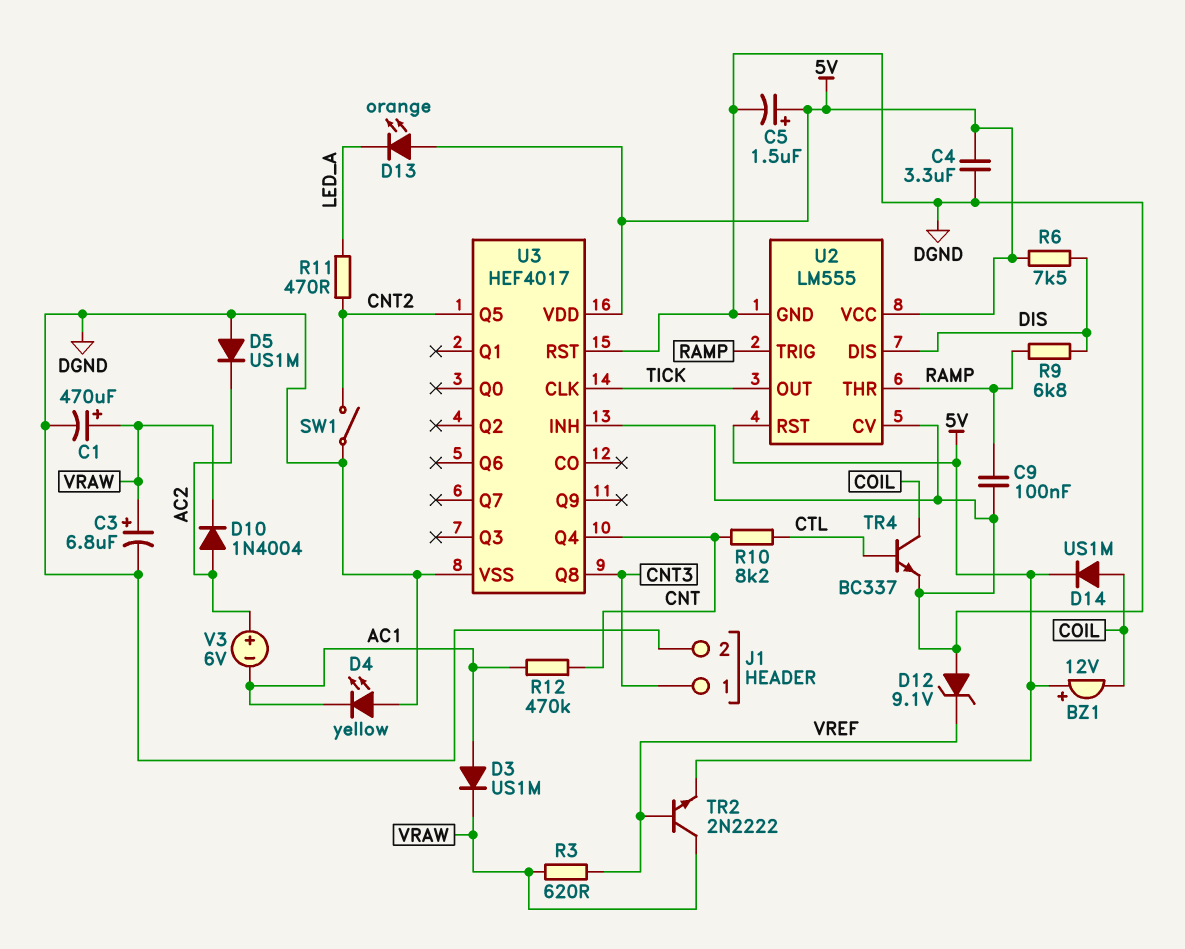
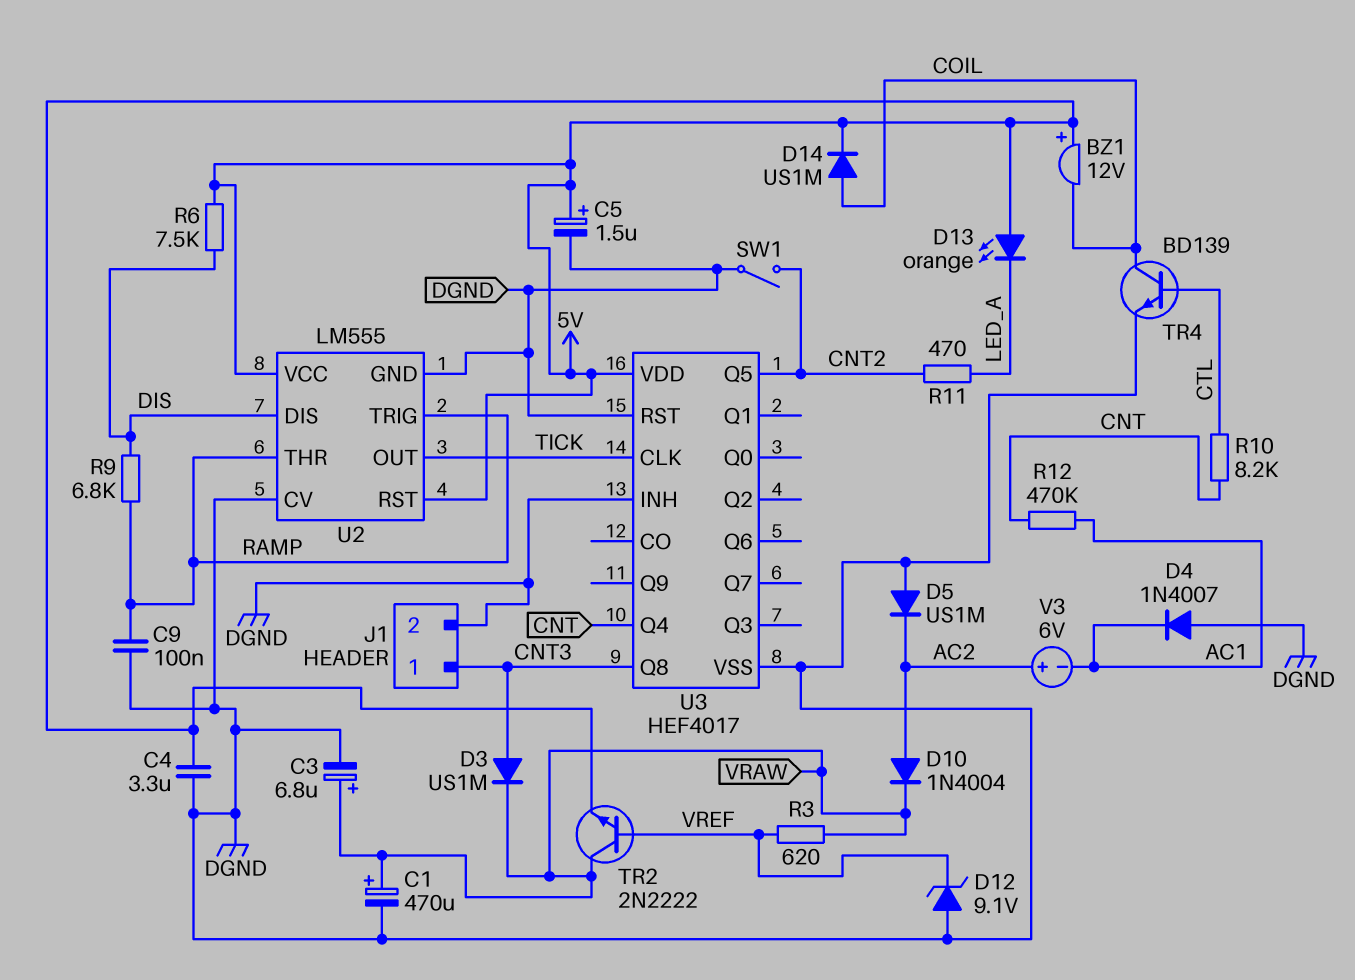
D3: diode US1M (A AC1, K VRAW) -> diode US1M (A CNT3, K VRAW)
D4: LED yellow (A DGND, K AC1) -> diode 1N4007 (A DGND, K AC1)
TR4: NPN BC337 (B CTL, C COIL, E DGND) -> NPN BD139 (B CTL, C COIL, E DGND)

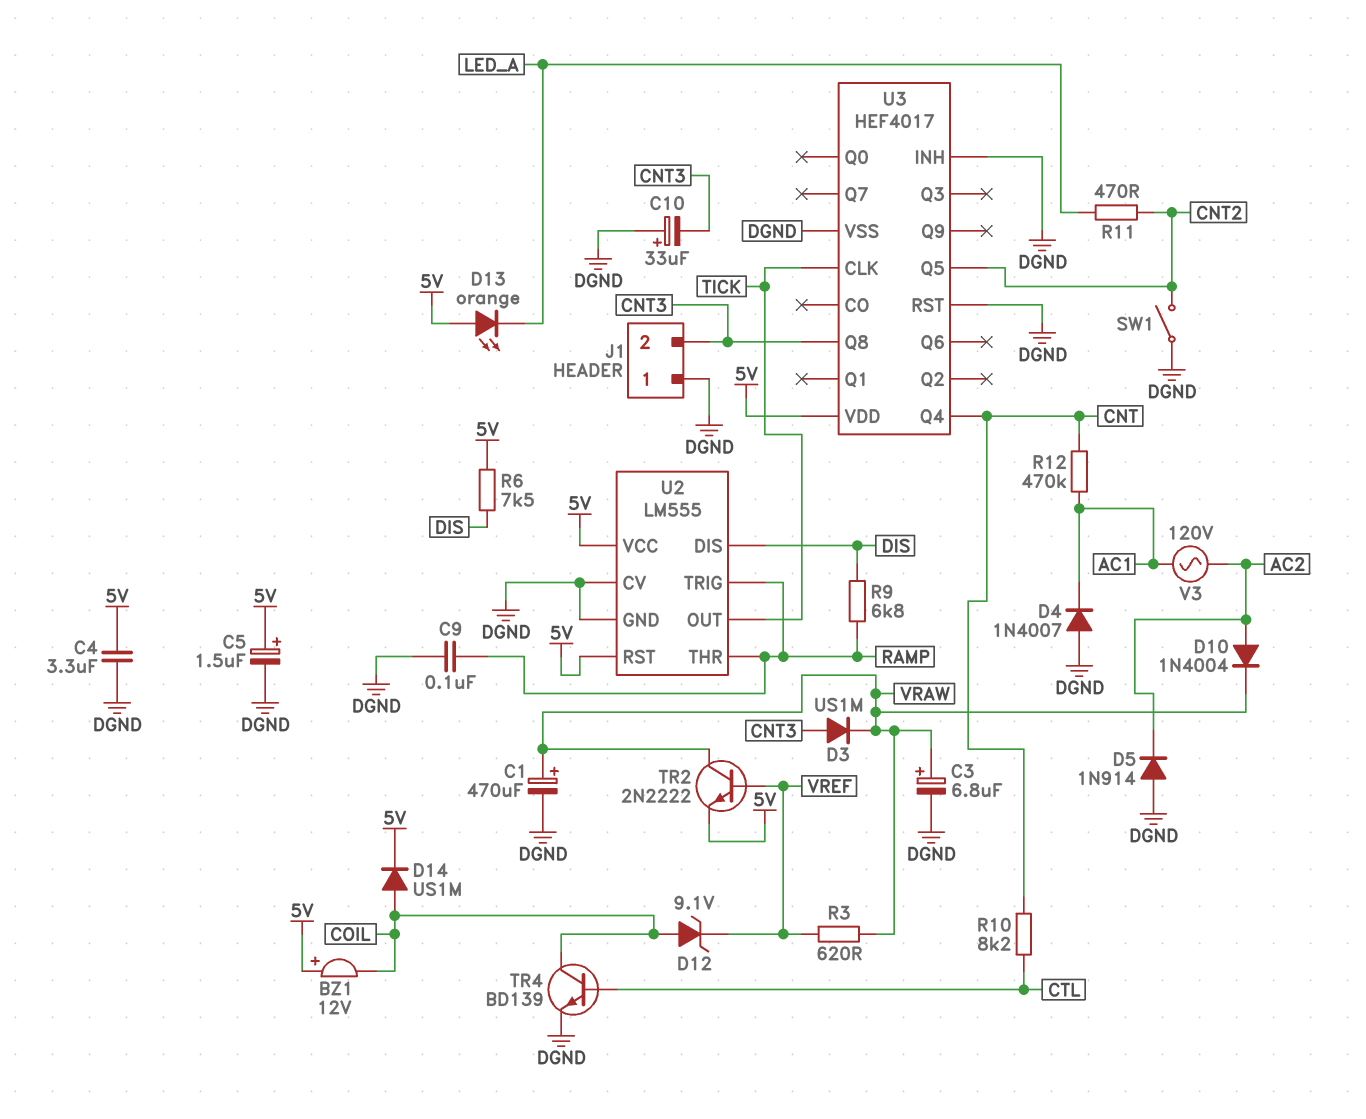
C10: none -> 33uF (plus DGND, minus CNT3)
D5: diode US1M (A DGND, K AC2) -> diode 1N914 (A DGND, K AC2)
D12: zener 9.1V (A DGND, K VREF) -> zener 9.1V (A COIL, K VREF)
J1 pin 1: CNT3 -> DGND
J1 pin 2: DGND -> CNT3
V3: 6V (plus AC2, minus AC1) -> AC 120V (AC1, AC2)

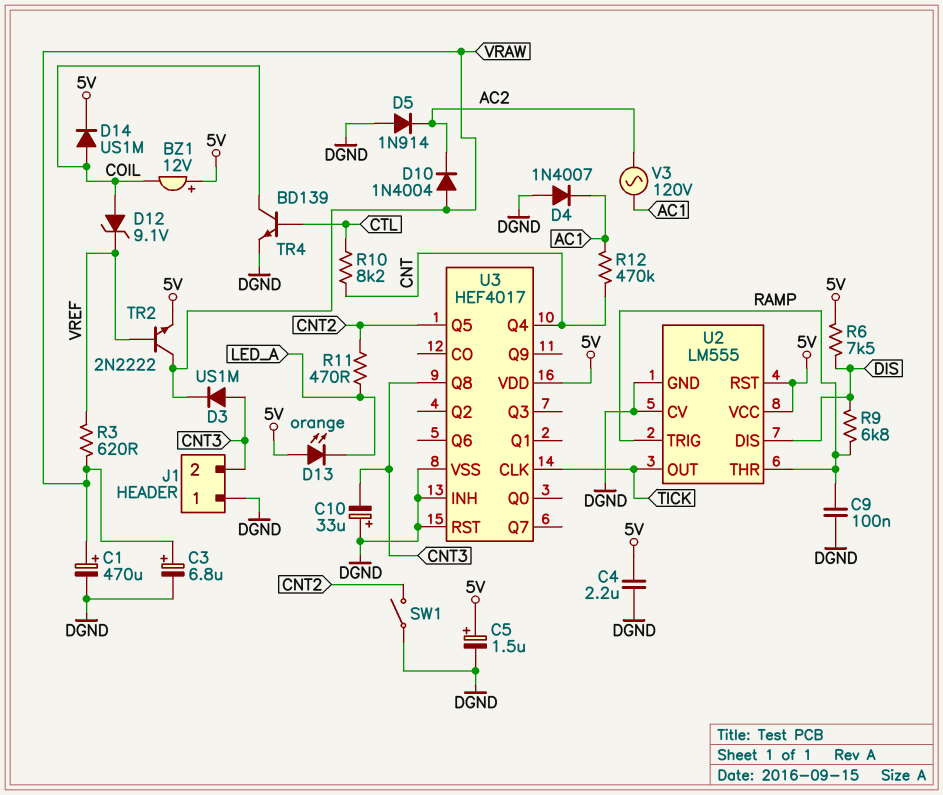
C4: 3.3uF (5V, DGND) -> 2.2uF (5V, DGND)
D10: diode 1N4004 (A AC2, K VRAW) -> diode 1N4004 (A VRAW, K AC2)

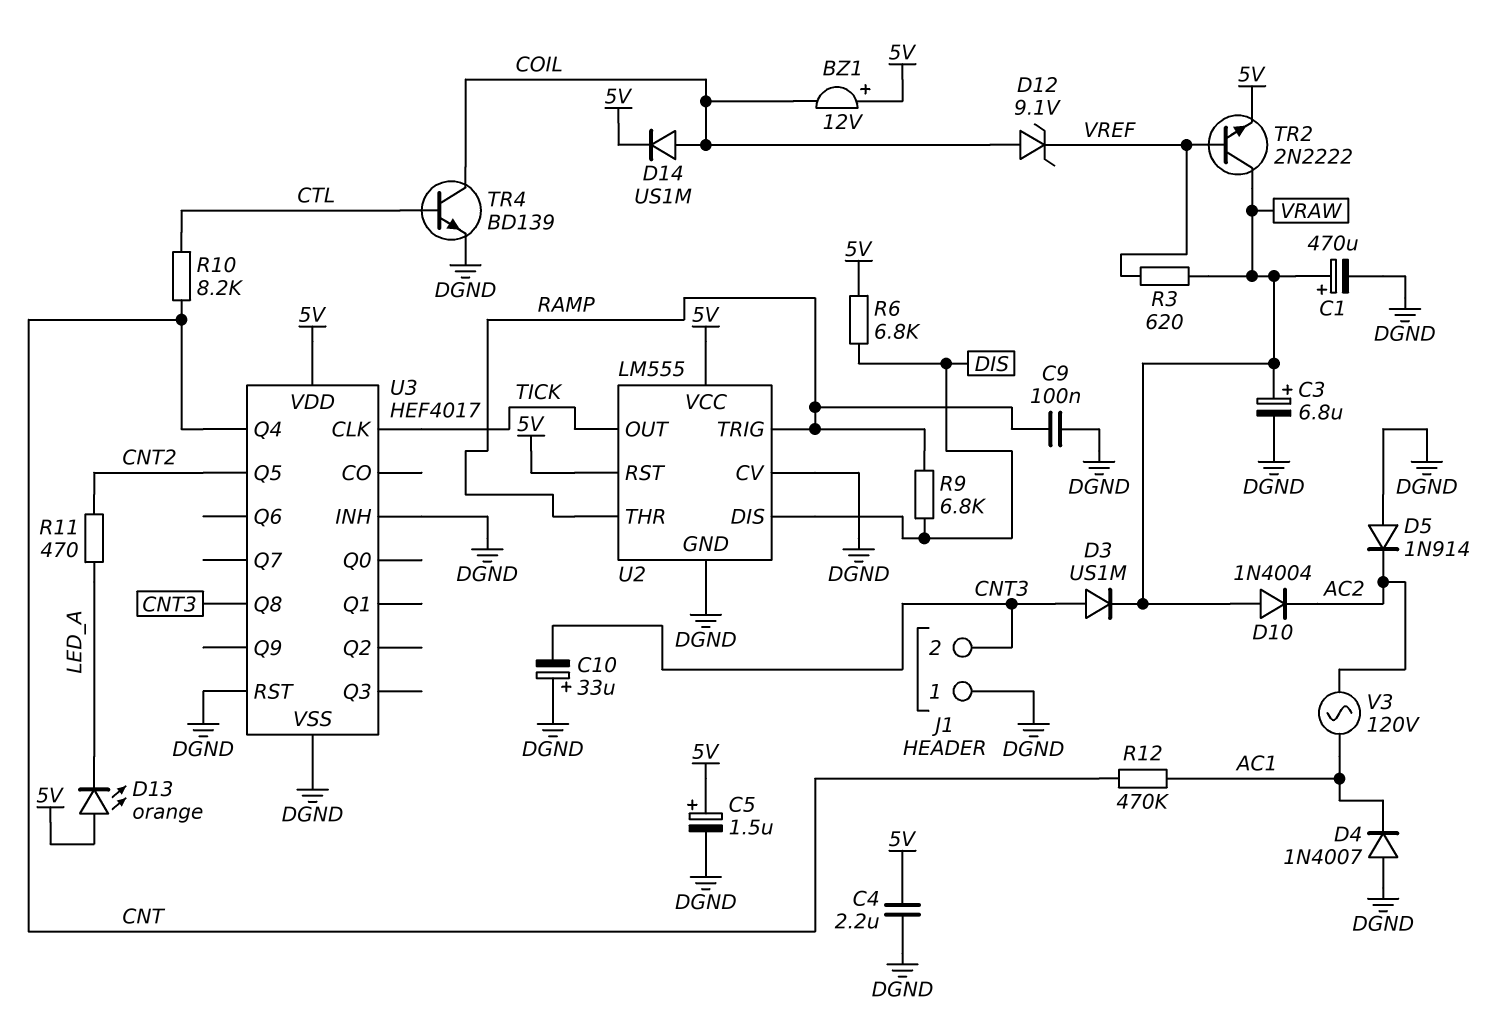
R6: 7.5k (5V, DIS) -> 6.8k (5V, DIS)
SW1: switch (CNT2, DGND) -> none

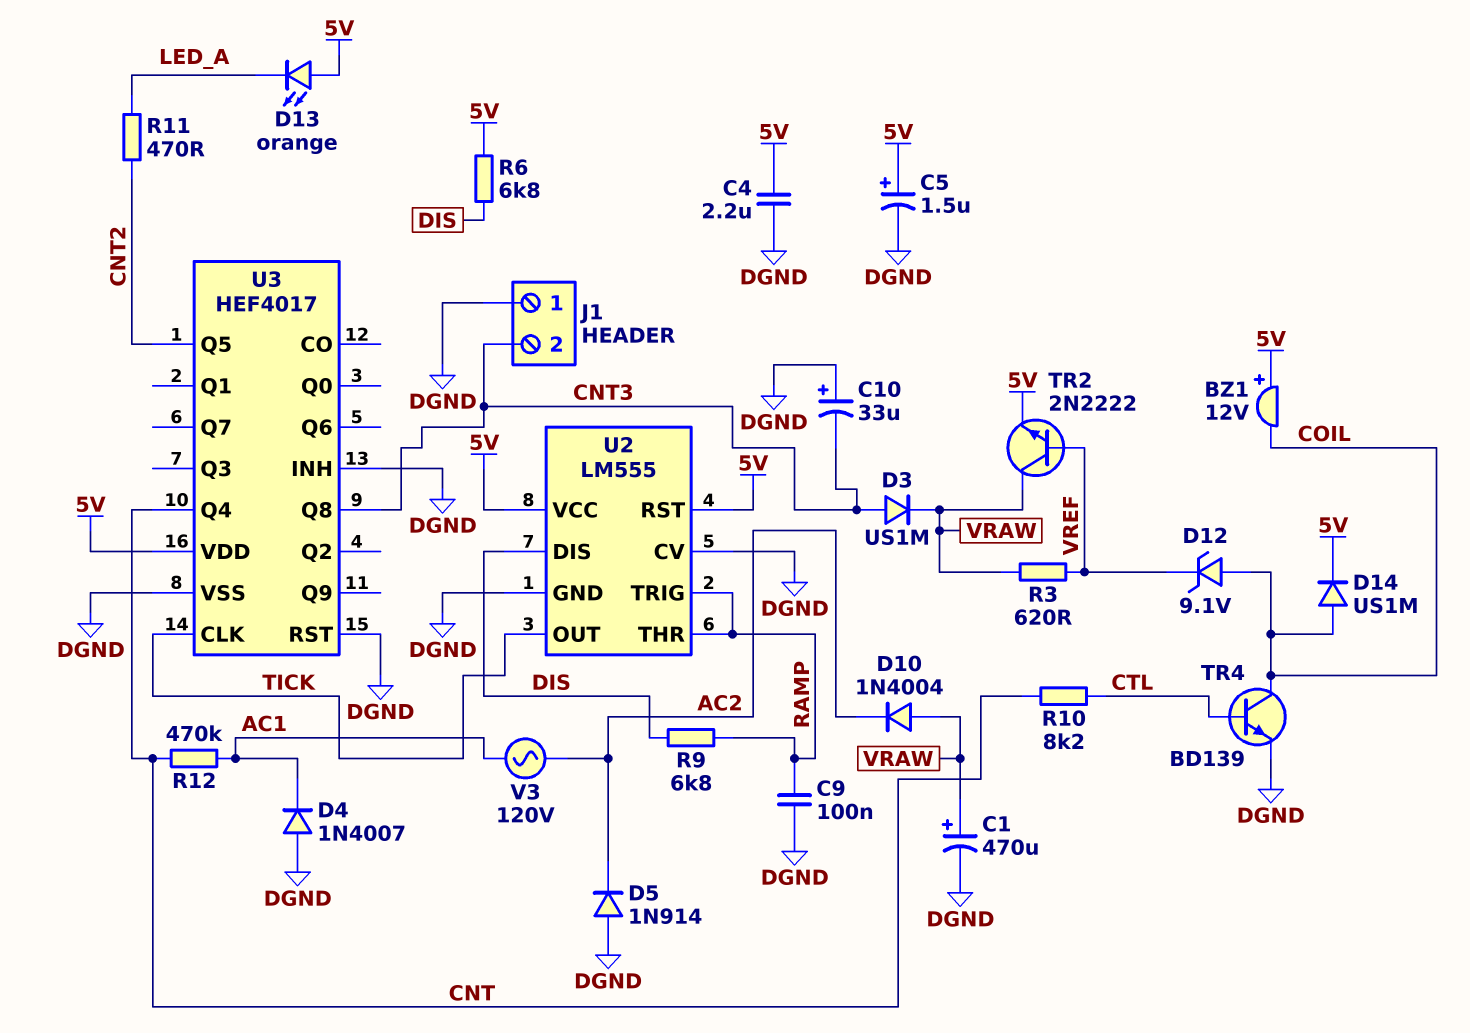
C3: 6.8uF (plus VRAW, minus DGND) -> none

